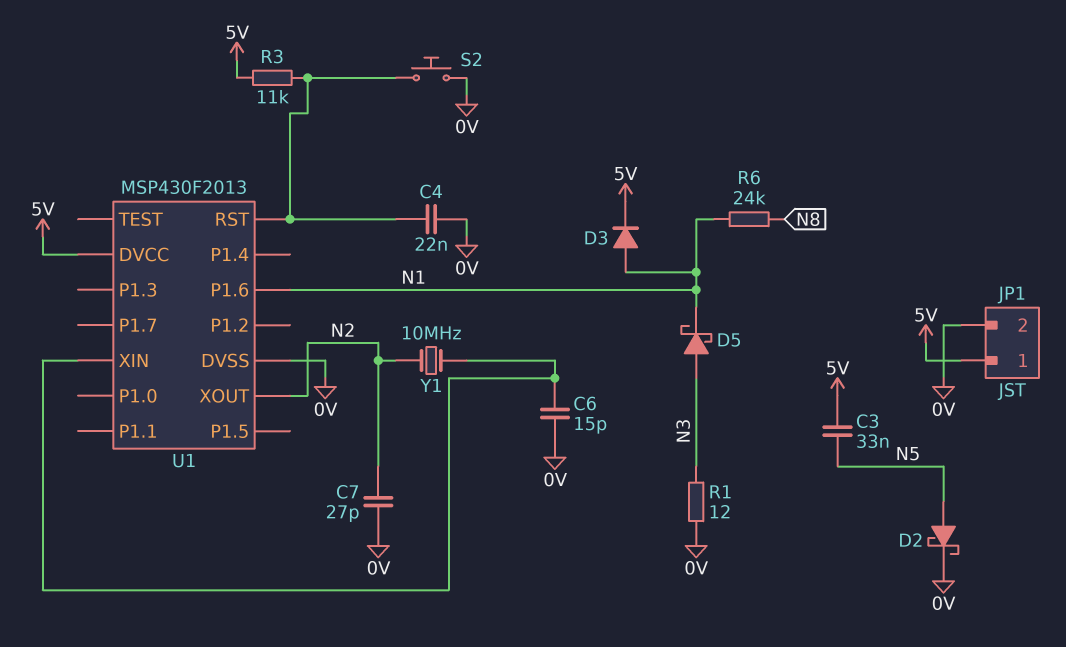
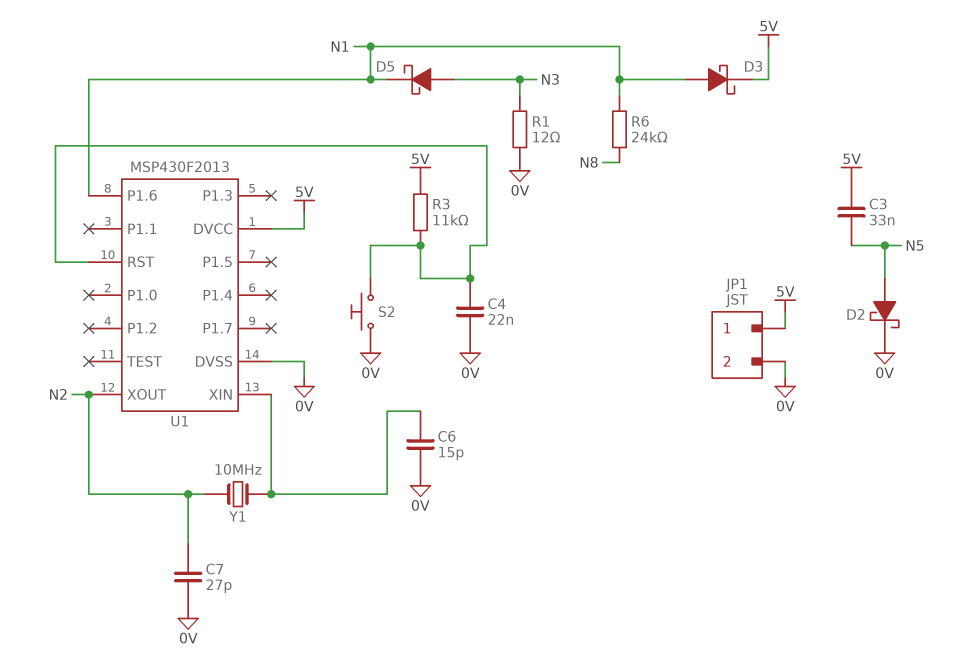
D3: diode (A N1, K 5V) -> schottky (A N1, K 5V)

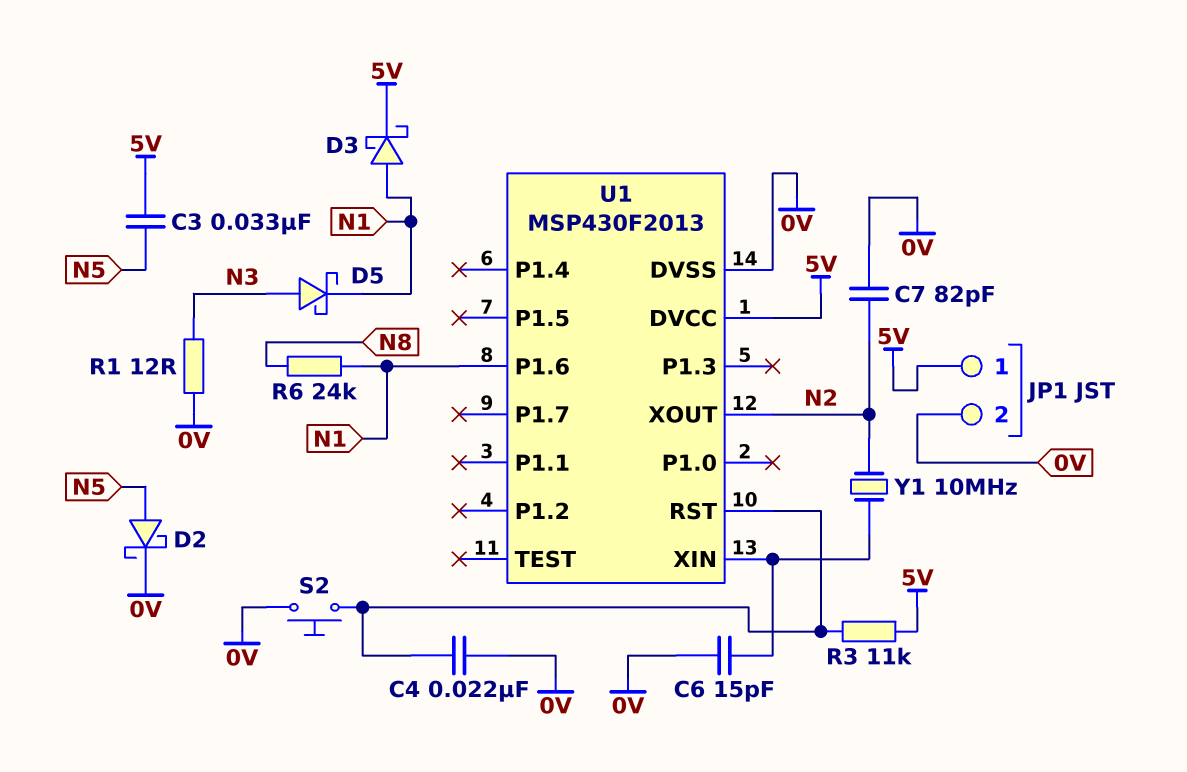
C7: 27pF (0V, N2) -> 82pF (0V, N2)

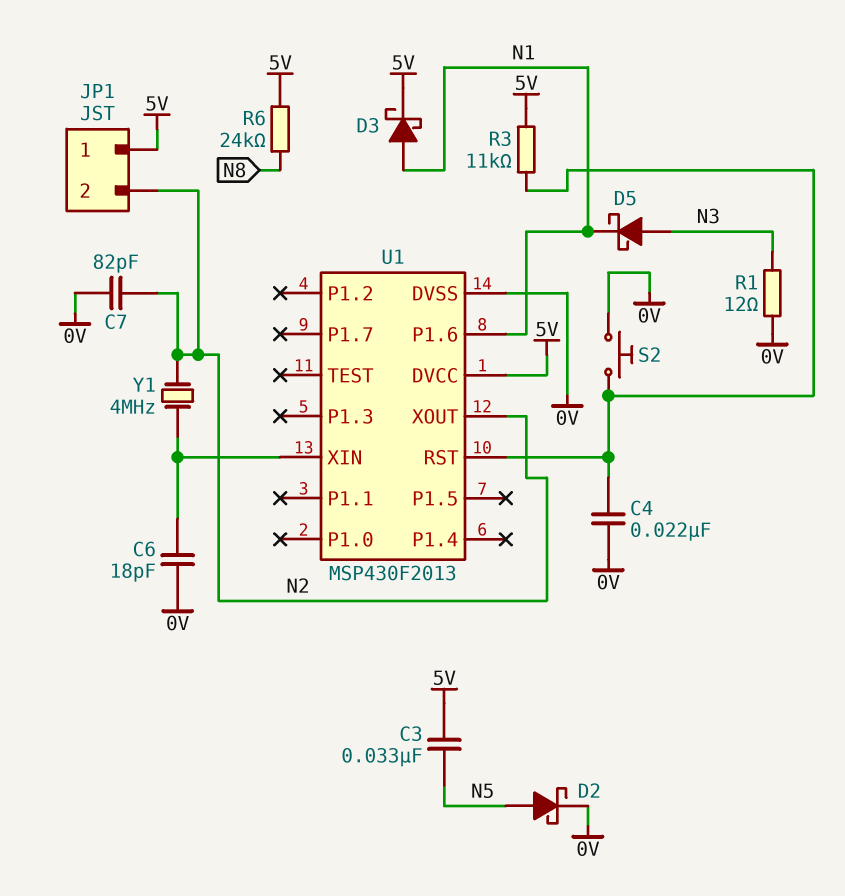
C6: 15pF (0V, U1/XIN) -> 18pF (0V, U1/XIN)
JP1 pin 2: 0V -> N2
R6: 24k (N1, N8) -> 24k (5V, N8)
Y1: 10MHz (N2, U1/XIN) -> 4MHz (N2, U1/XIN)

